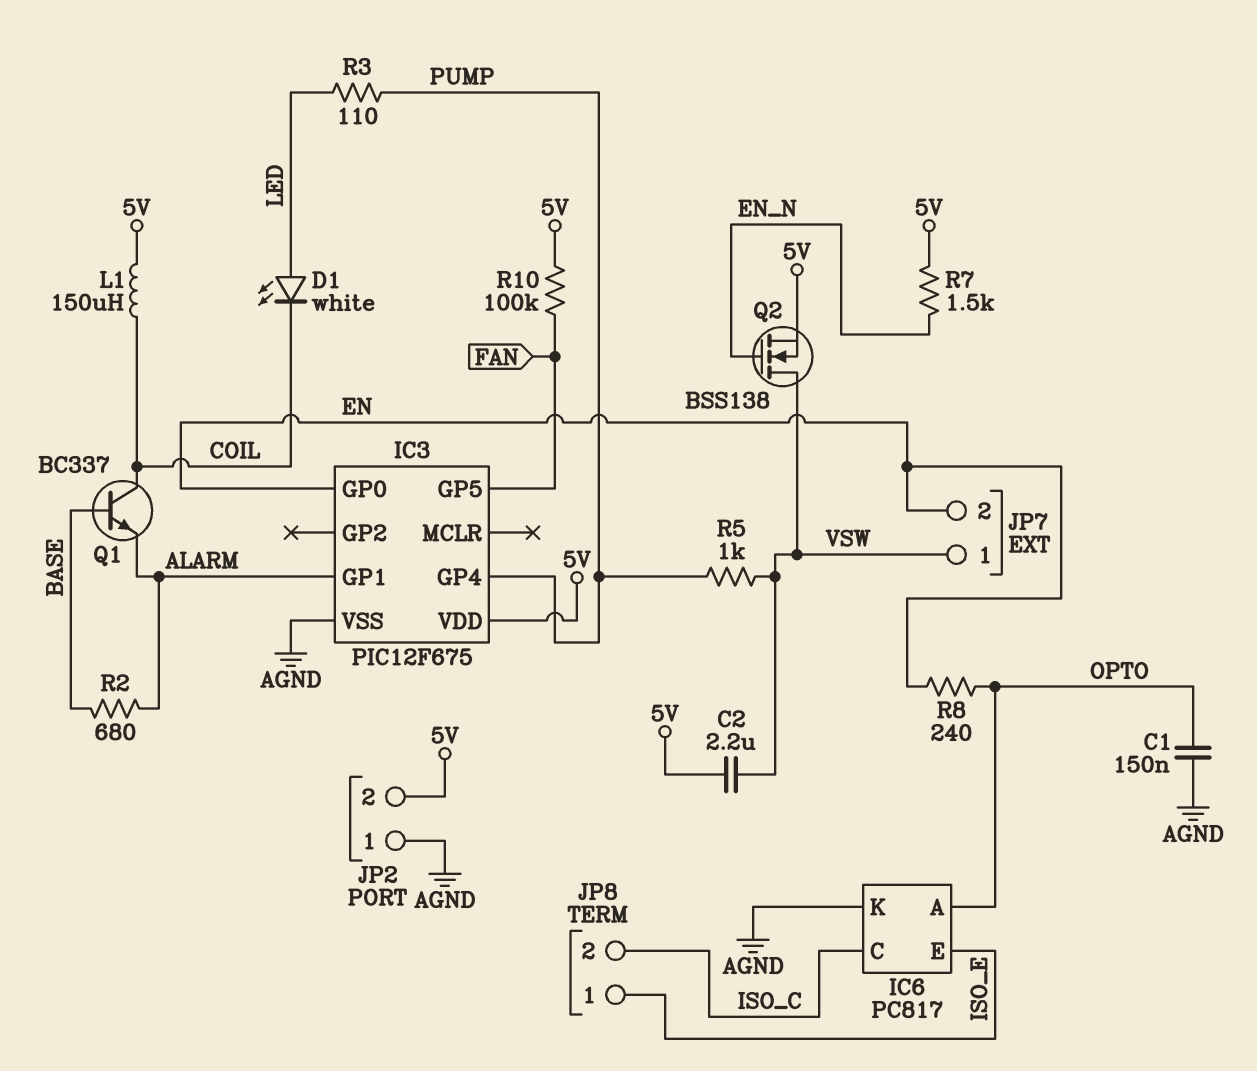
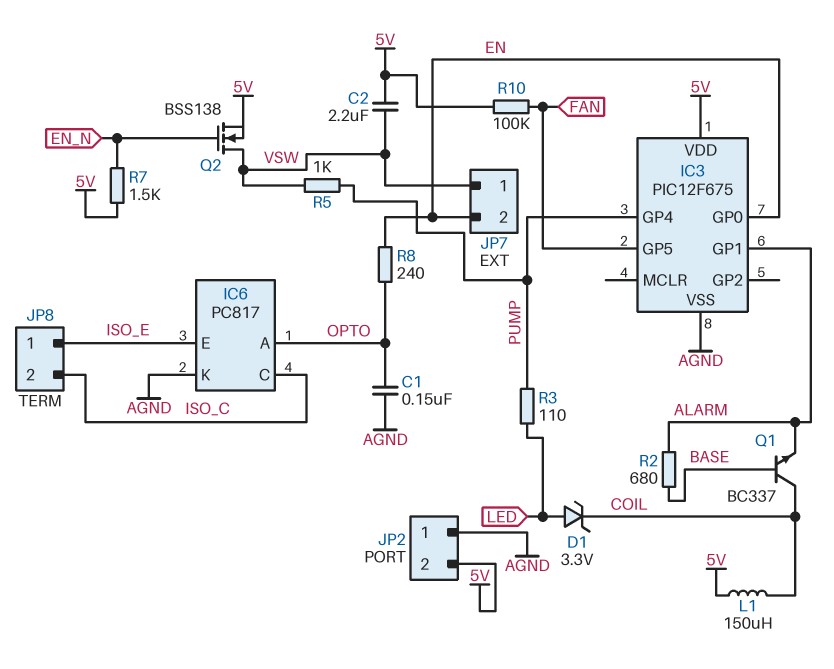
D1: LED white (A LED, K COIL) -> zener 3.3V (A LED, K COIL)

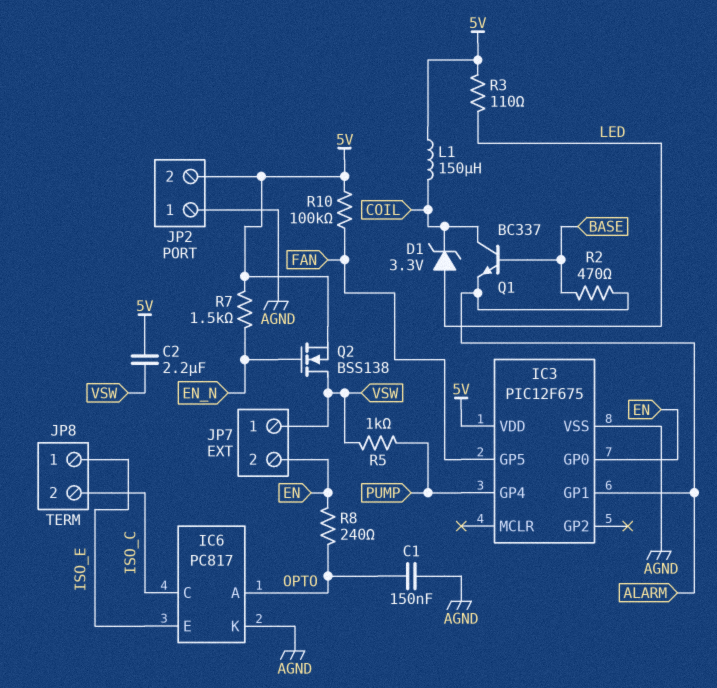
R2: 680 (ALARM, BASE) -> 470 (ALARM, BASE)
R3: 110 (LED, PUMP) -> 110 (5V, LED)

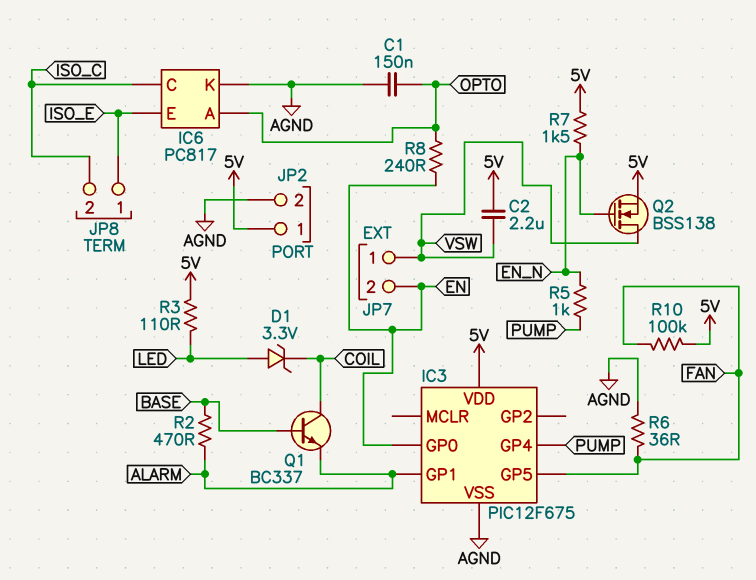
JP2 pin 1: AGND -> 5V
JP2 pin 2: 5V -> AGND
L1: 150uH (5V, COIL) -> none
R5: 1k (PUMP, VSW) -> 1k (EN_N, PUMP)
R6: none -> 36 (AGND, FAN)

